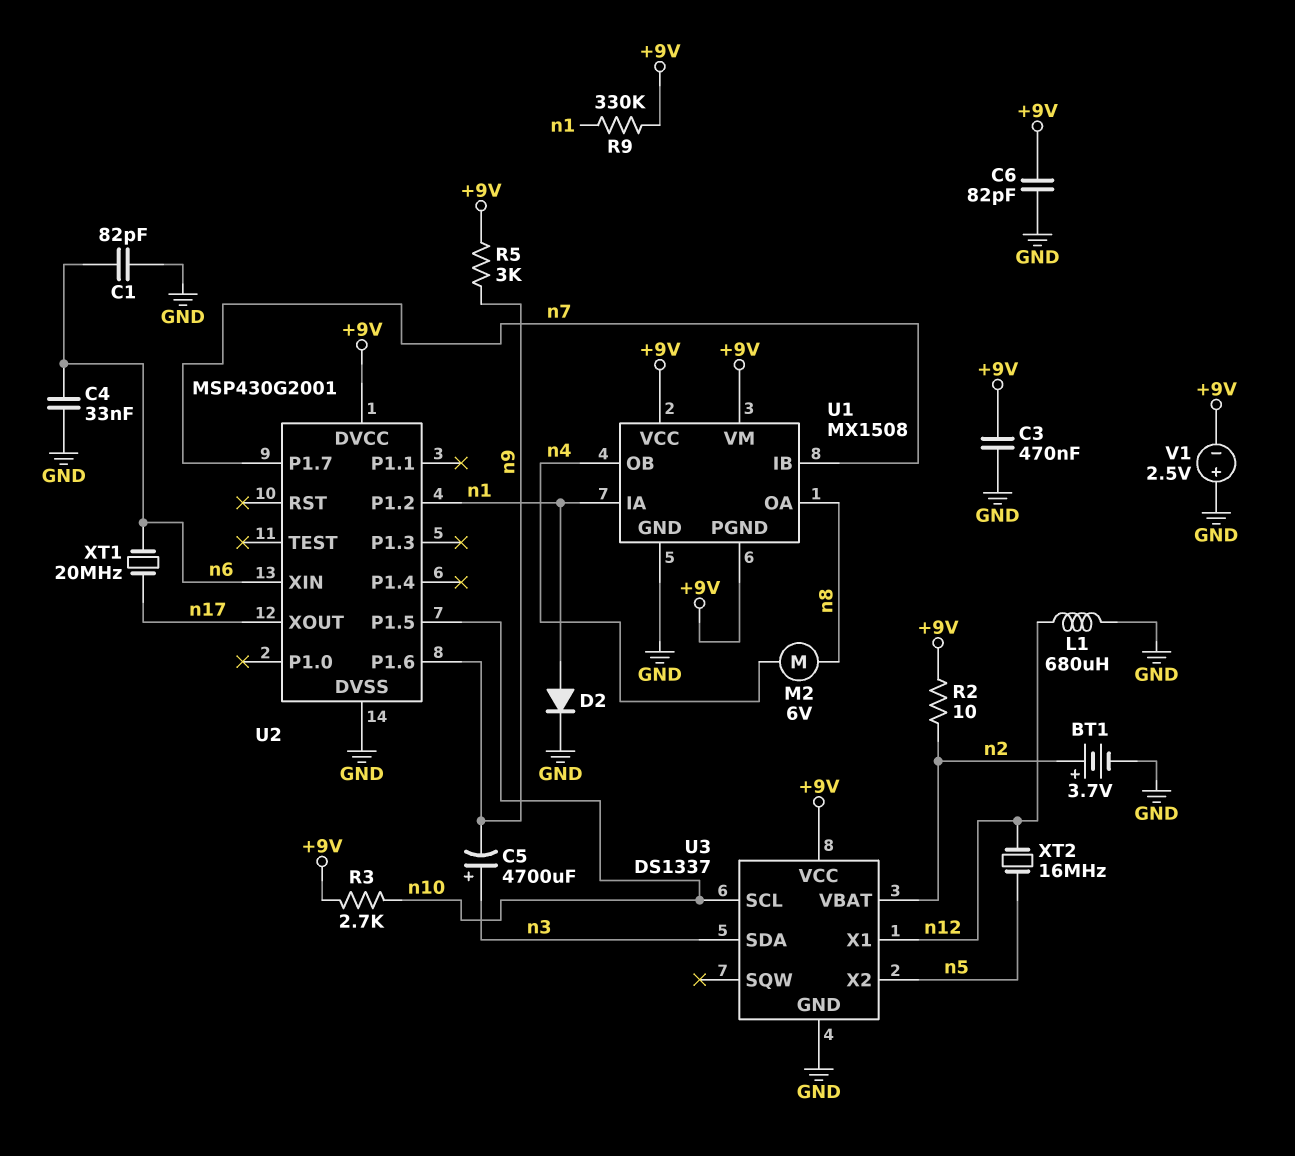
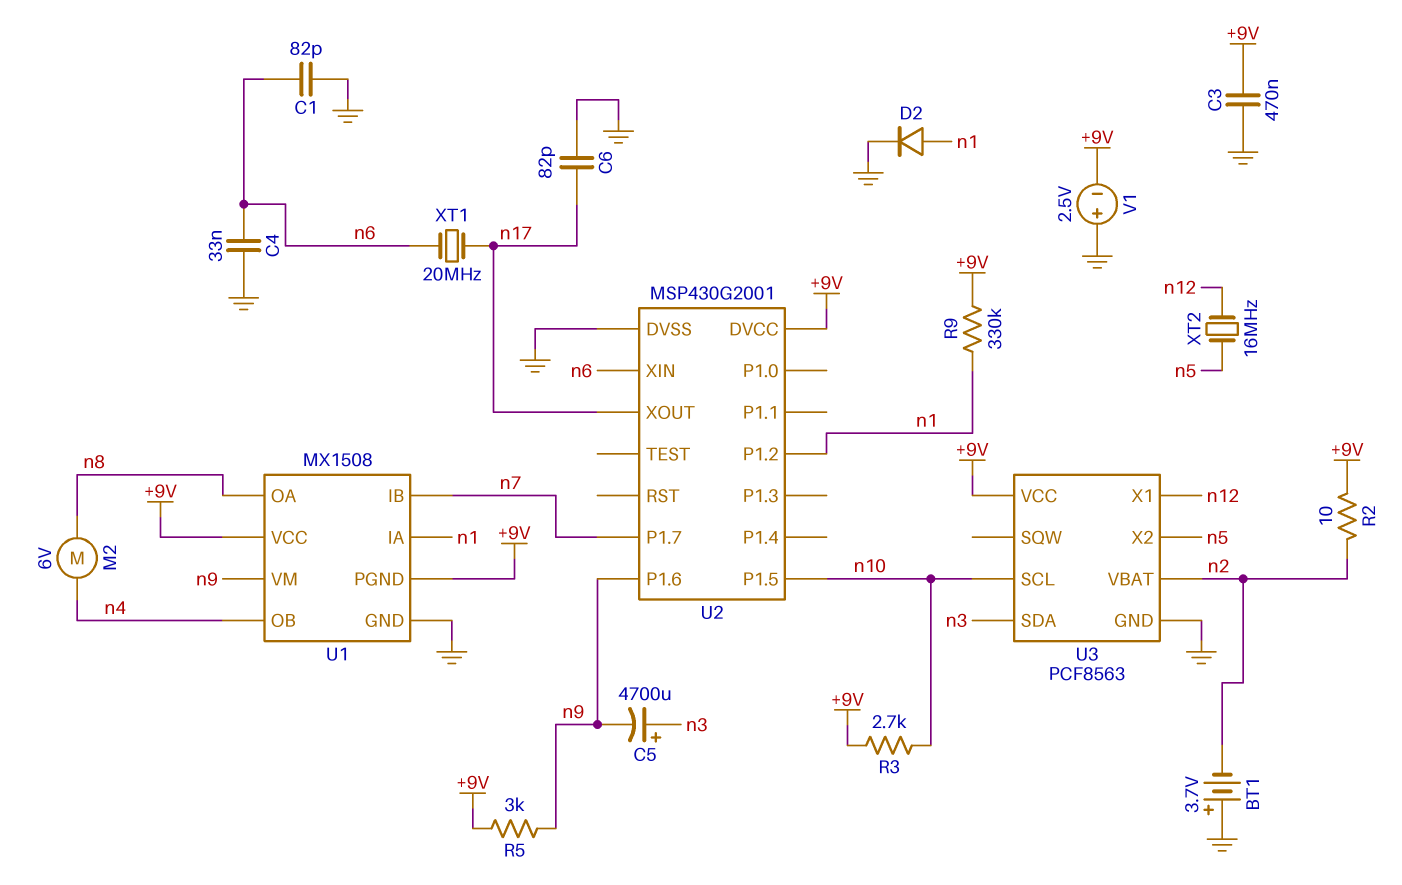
BT1: 3.7V (plus n2, minus GND) -> 3.7V (plus GND, minus n2)
C6: 82pF (+9V, GND) -> 82pF (GND, n17)
L1: 680uH (GND, n12) -> none
U1 pin VM: +9V -> n9
U3: DS1337 -> PCF8563

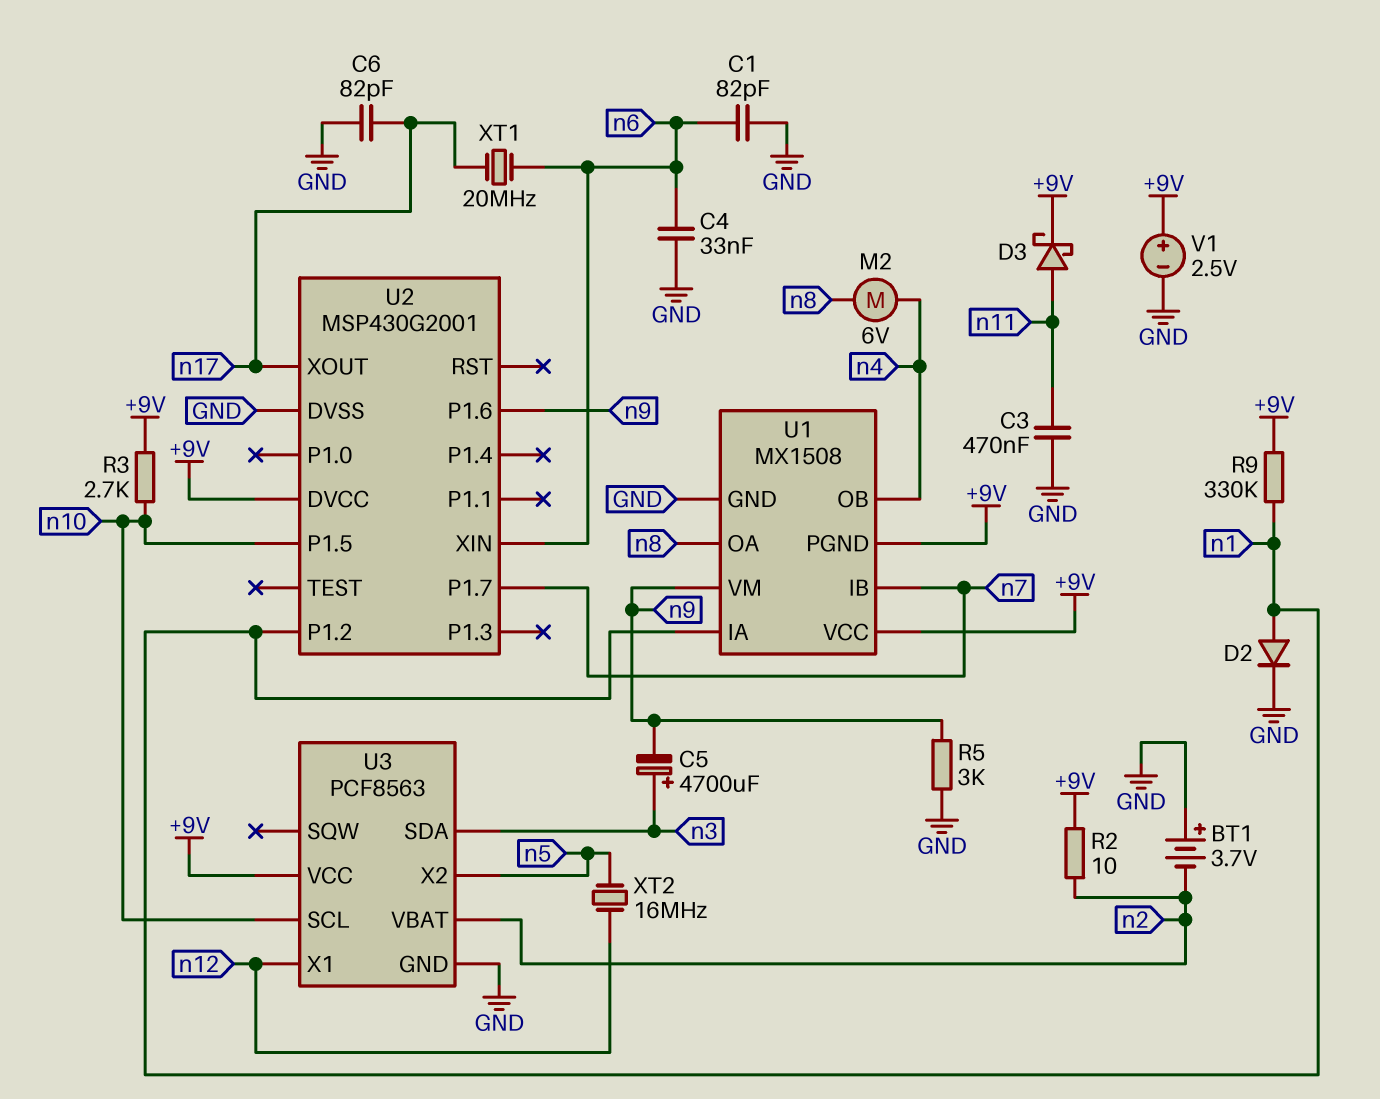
C3: 470nF (+9V, GND) -> 470nF (GND, n11)
D3: none -> schottky (A n11, K +9V)
R5: 3k (+9V, n9) -> 3k (GND, n9)
V1: 2.5V (plus GND, minus +9V) -> 2.5V (plus +9V, minus GND)

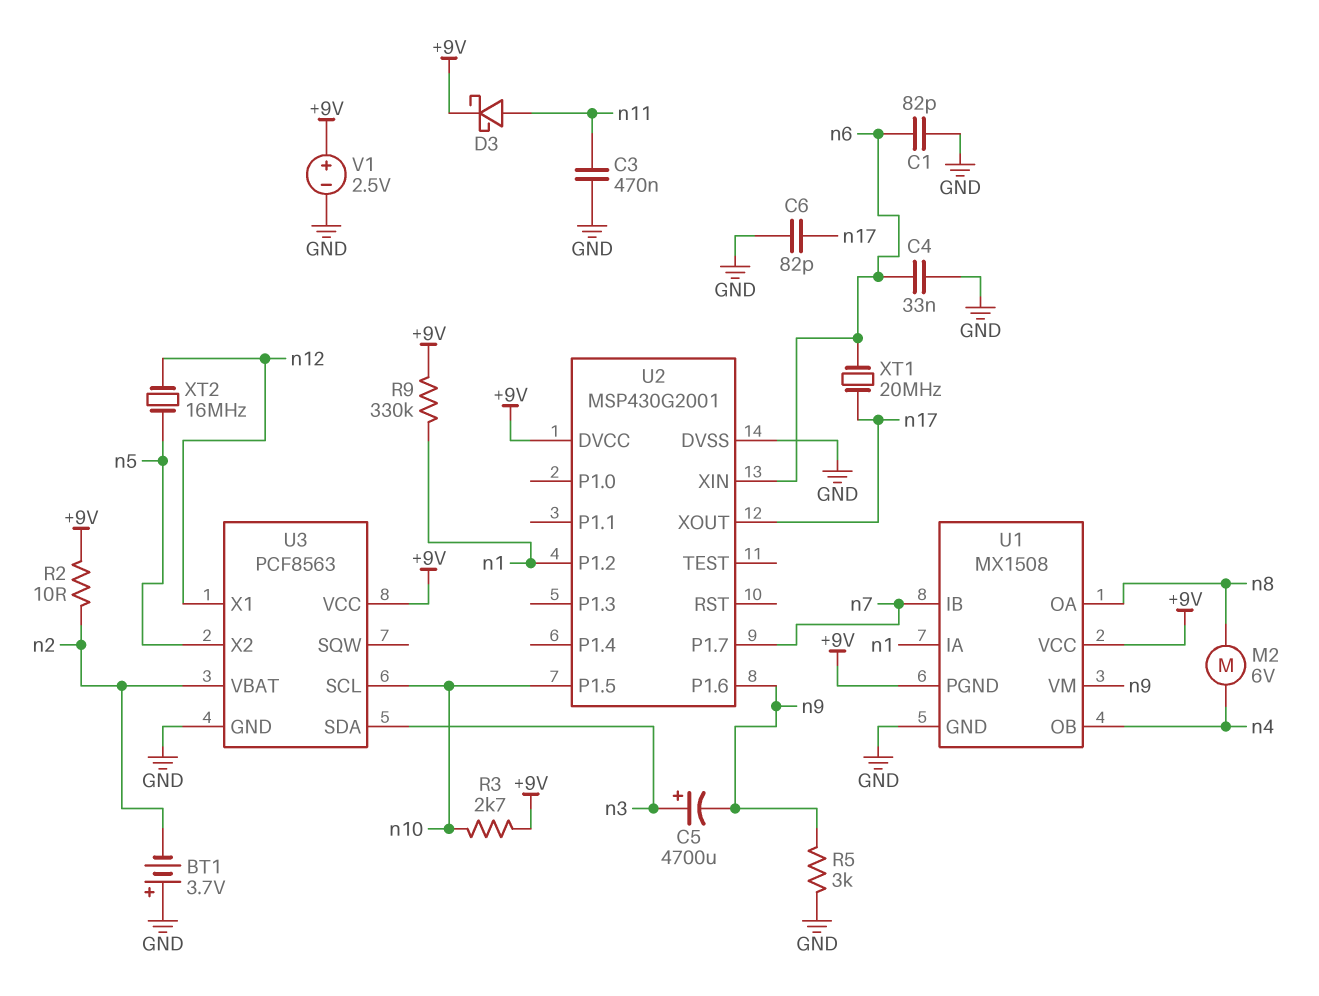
D2: diode (A n1, K GND) -> none

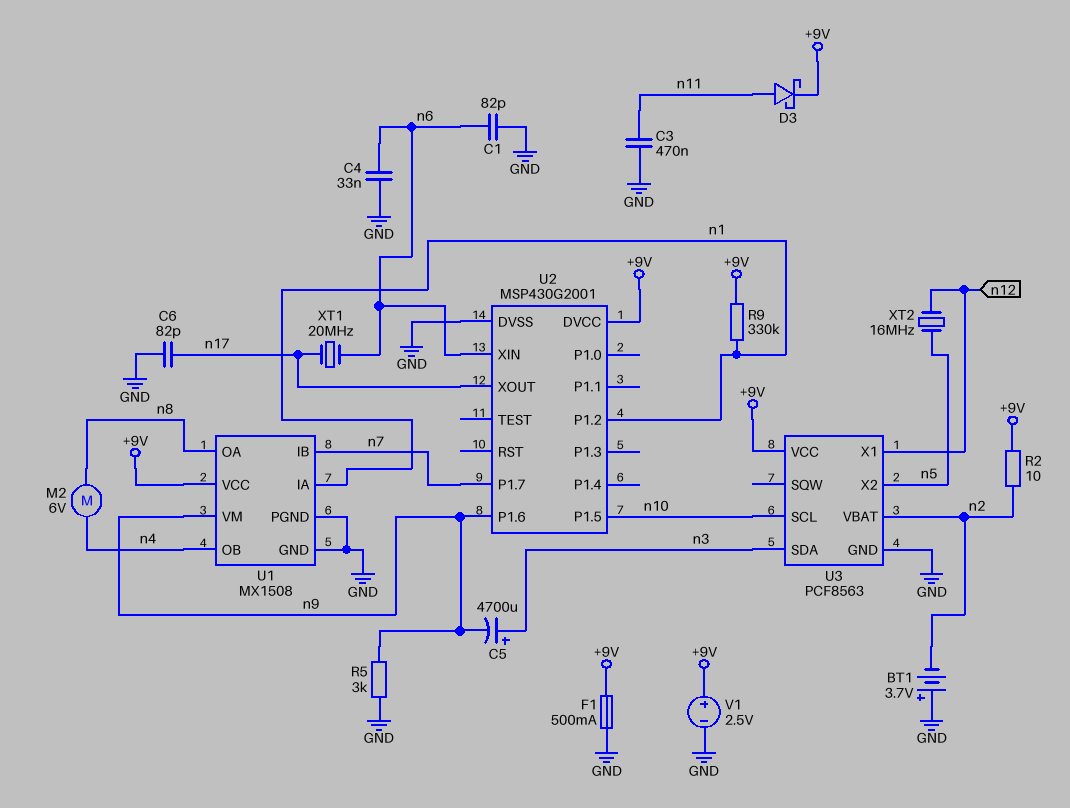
F1: none -> 500mA (+9V, GND)
R3: 2.7k (+9V, n10) -> none
U1 pin PGND: +9V -> GND

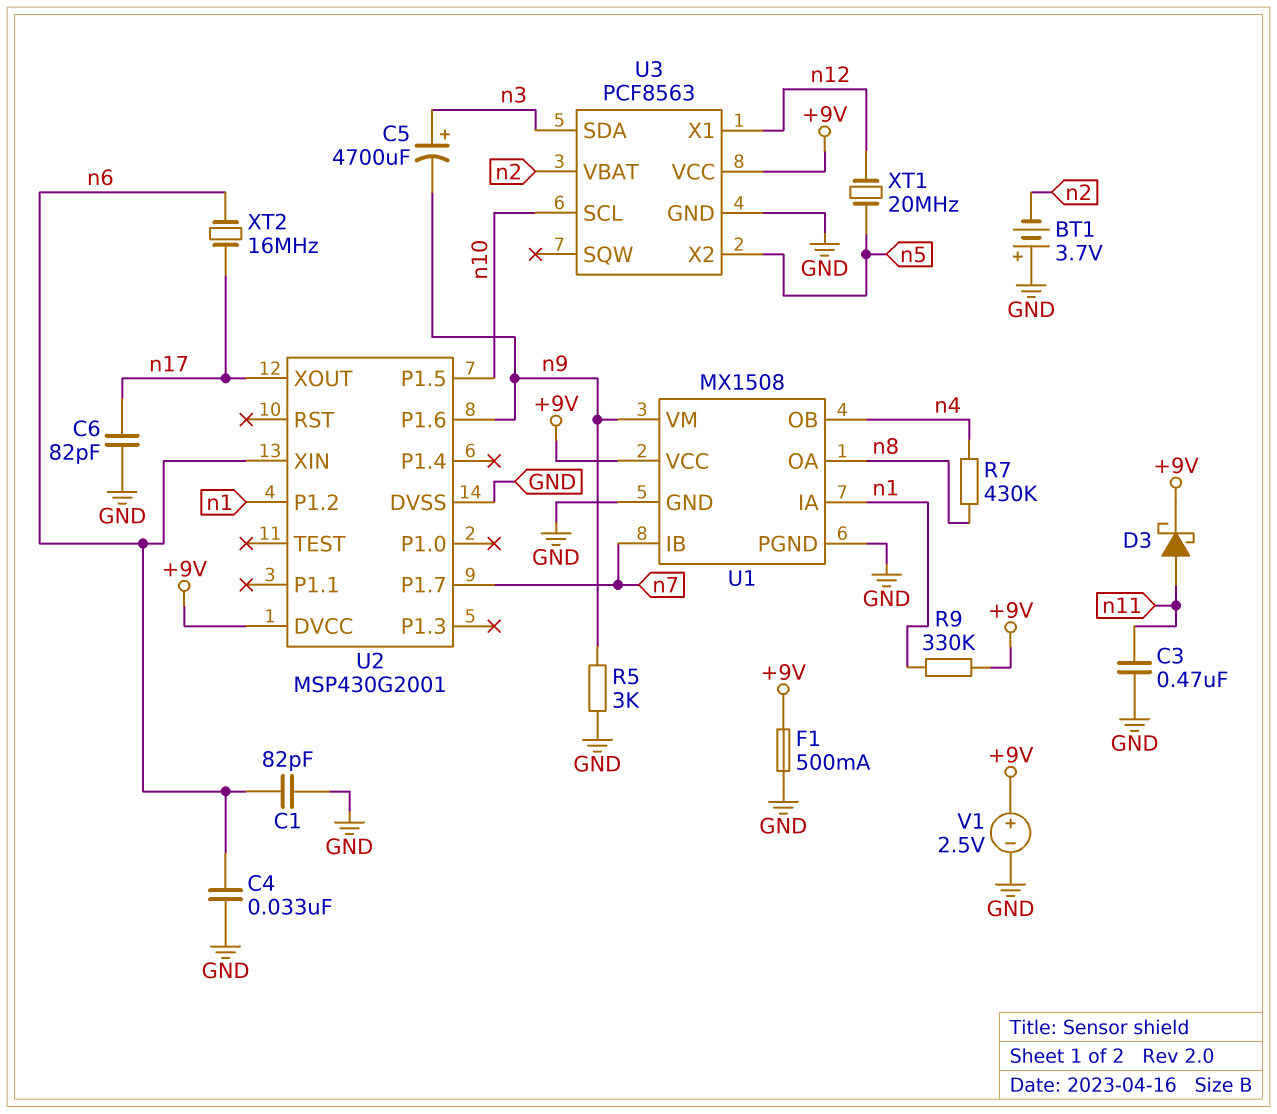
M2: motor 6V (n4, n8) -> none
R2: 10 (+9V, n2) -> none
R7: none -> 430k (n4, n8)
XT1: 20MHz (n6, n17) -> 20MHz (n5, n12)
XT2: 16MHz (n5, n12) -> 16MHz (n6, n17)

